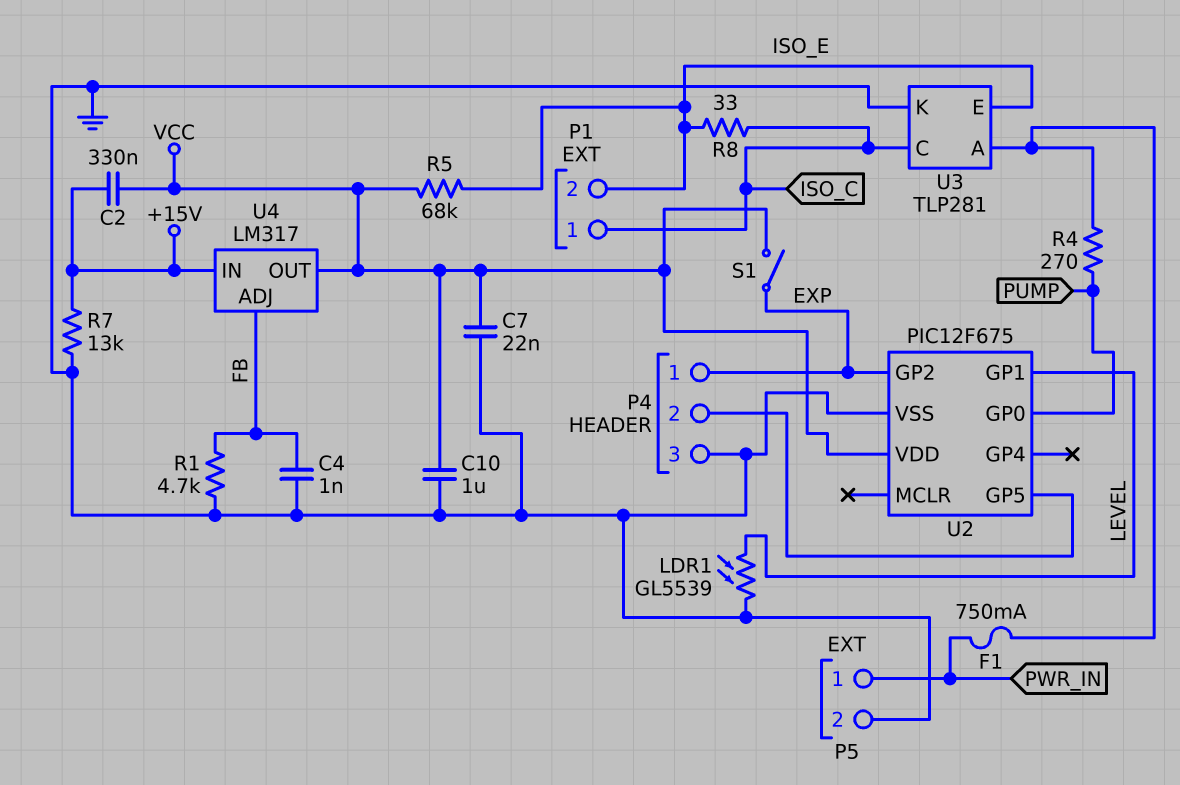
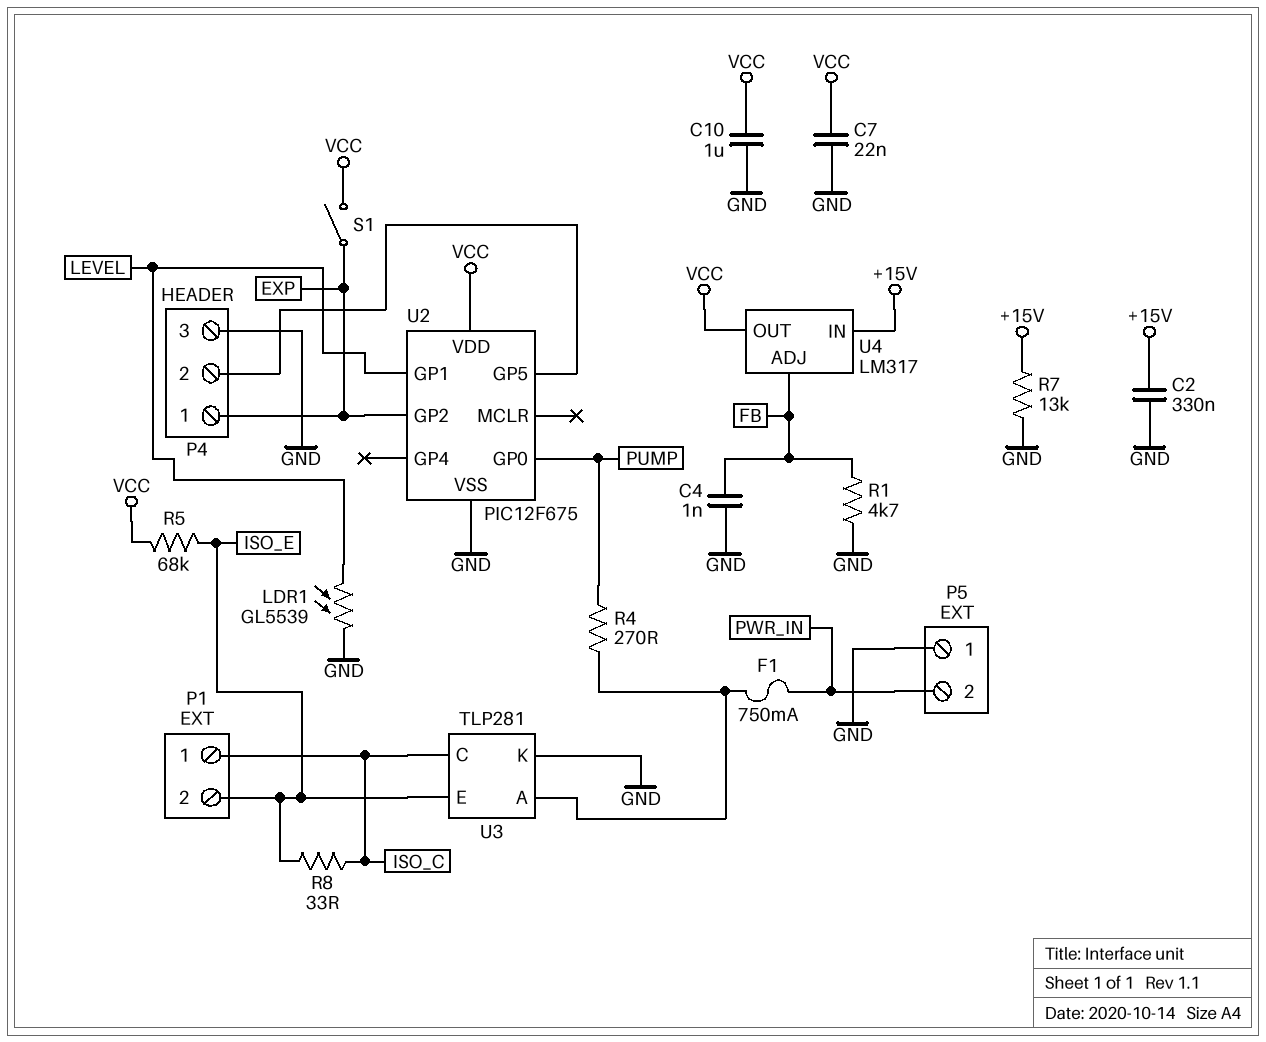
C2: 330nF (+15V, VCC) -> 330nF (+15V, GND)
P5 pin 1: PWR_IN -> GND
P5 pin 2: GND -> PWR_IN

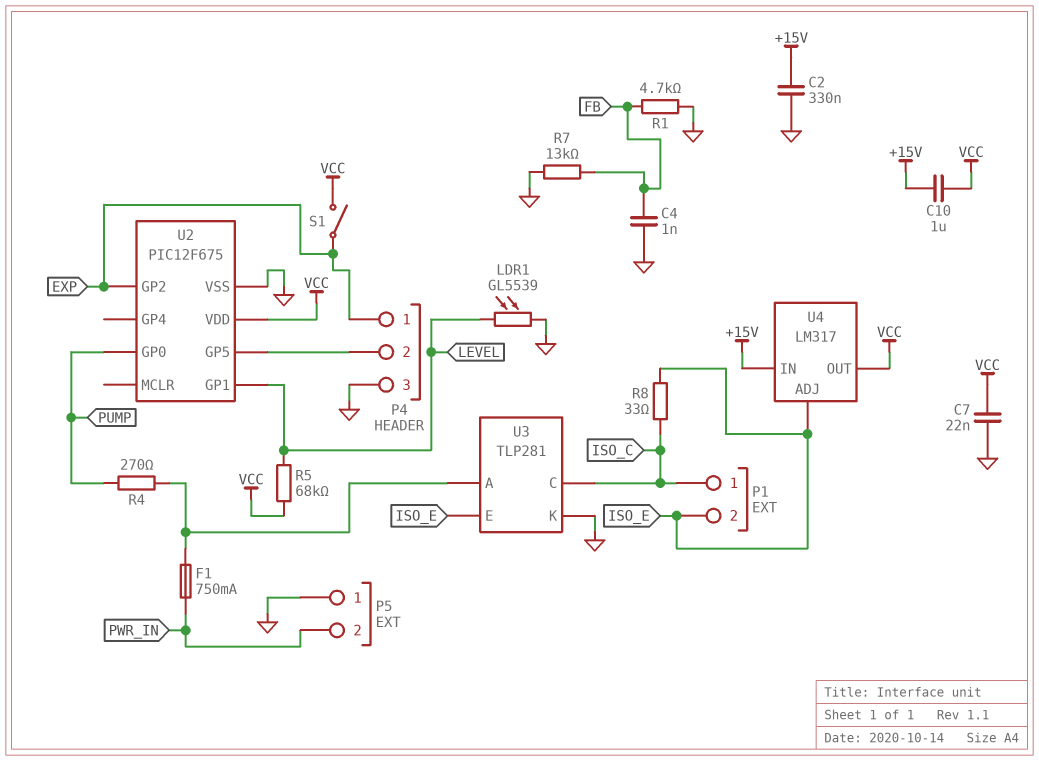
C10: 1uF (GND, VCC) -> 1uF (+15V, VCC)
R5: 68k (ISO_E, VCC) -> 68k (LEVEL, VCC)
R7: 13k (+15V, GND) -> 13k (FB, GND)
U4 pin ADJ: FB -> ISO_E

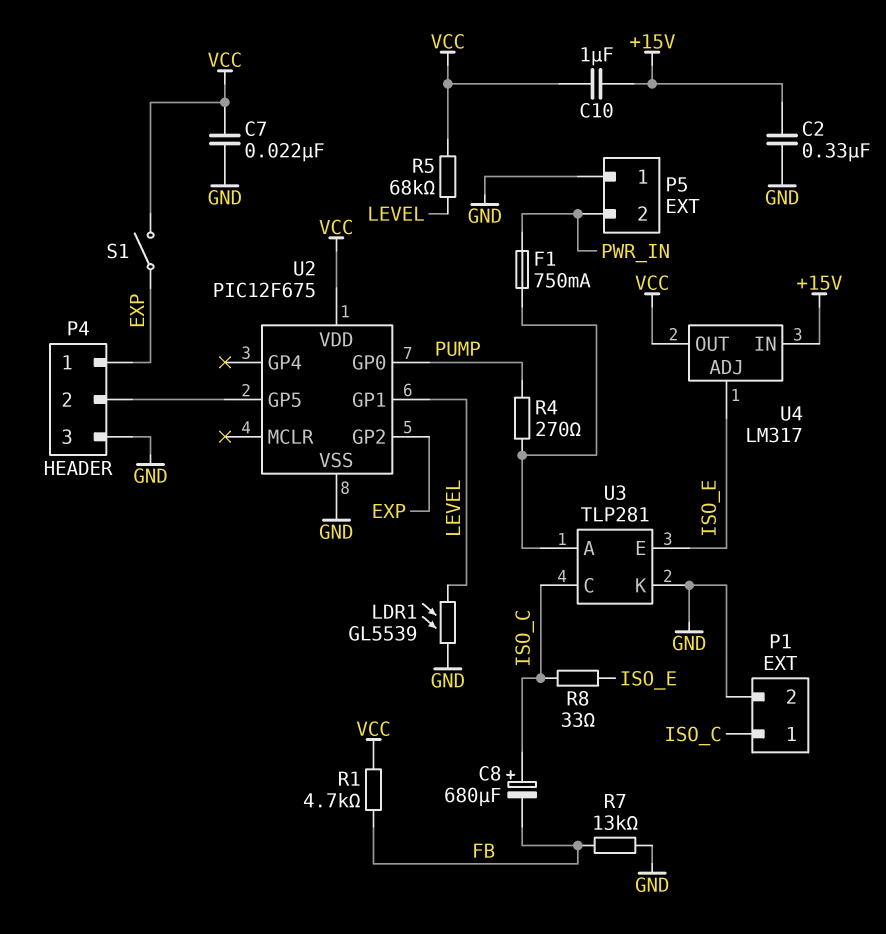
C4: 1nF (FB, GND) -> none
C8: none -> 680uF (plus ISO_C, minus FB)
P1 pin 2: ISO_E -> GND
R1: 4.7k (FB, GND) -> 4.7k (FB, VCC)

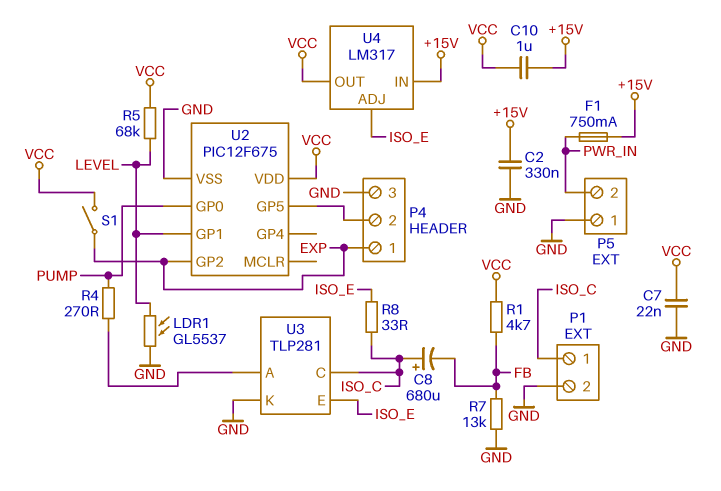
F1: 750mA (PWR_IN, U3/A) -> 750mA (+15V, PWR_IN)
LDR1: GL5539 (GND, LEVEL) -> GL5537 (GND, LEVEL)

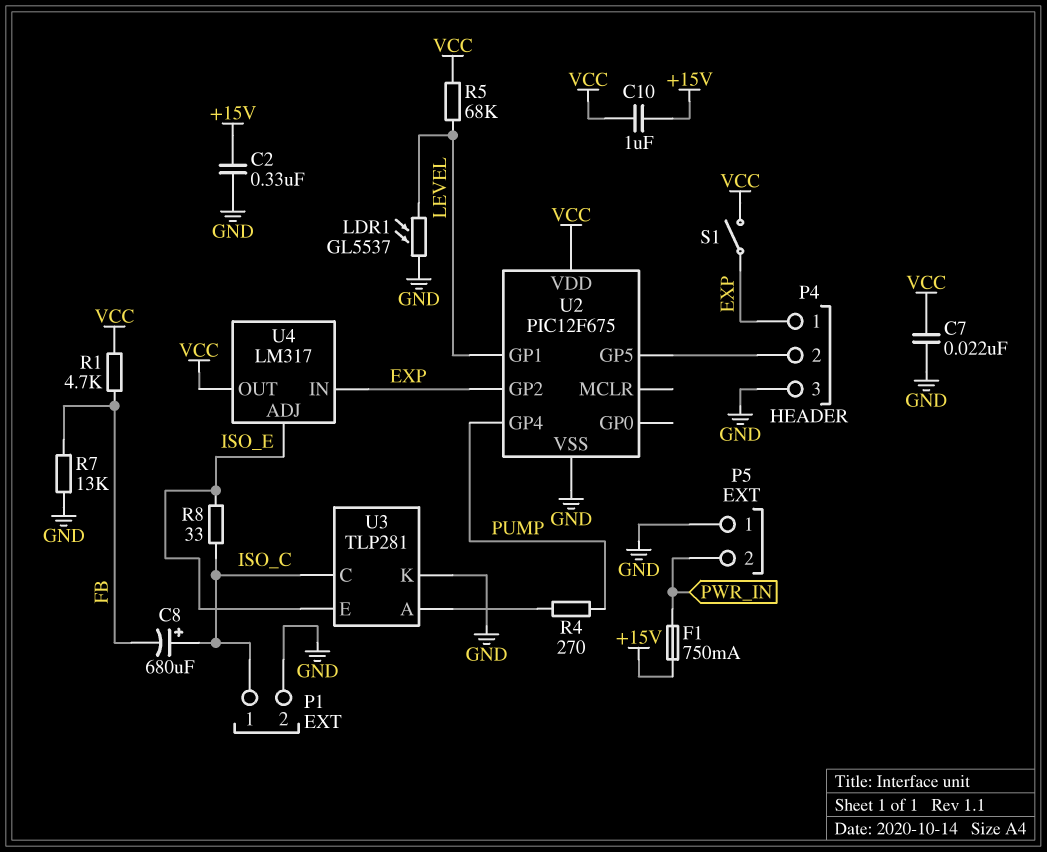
U2 pin GP0: PUMP -> none
U2 pin GP4: none -> PUMP
U4 pin IN: +15V -> EXP

